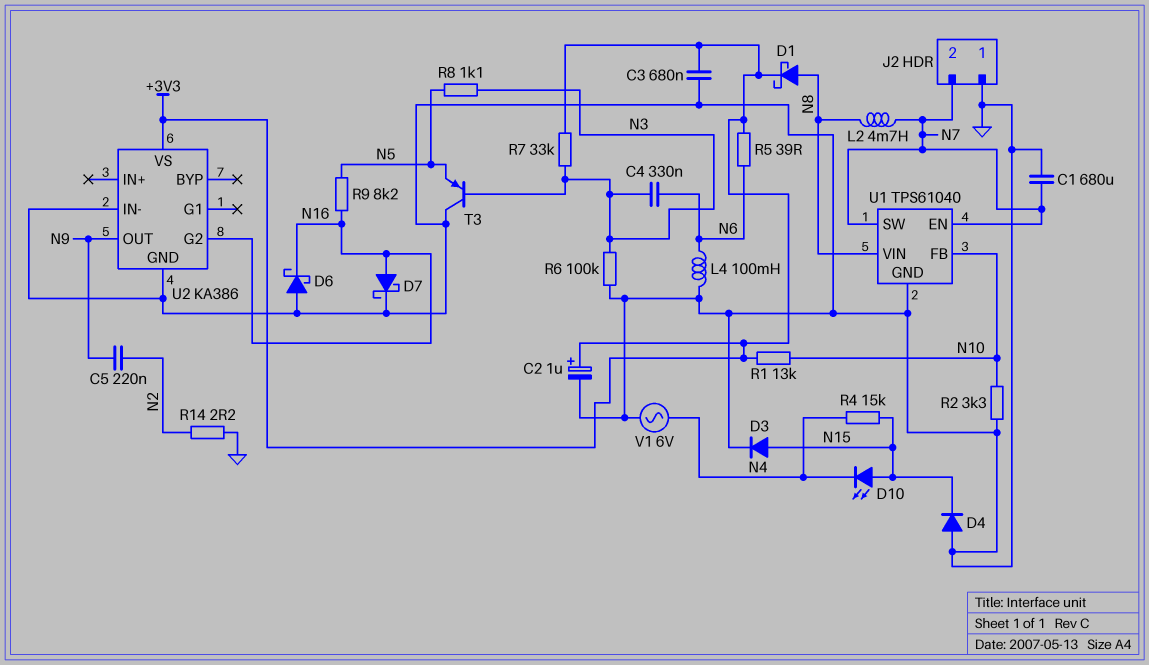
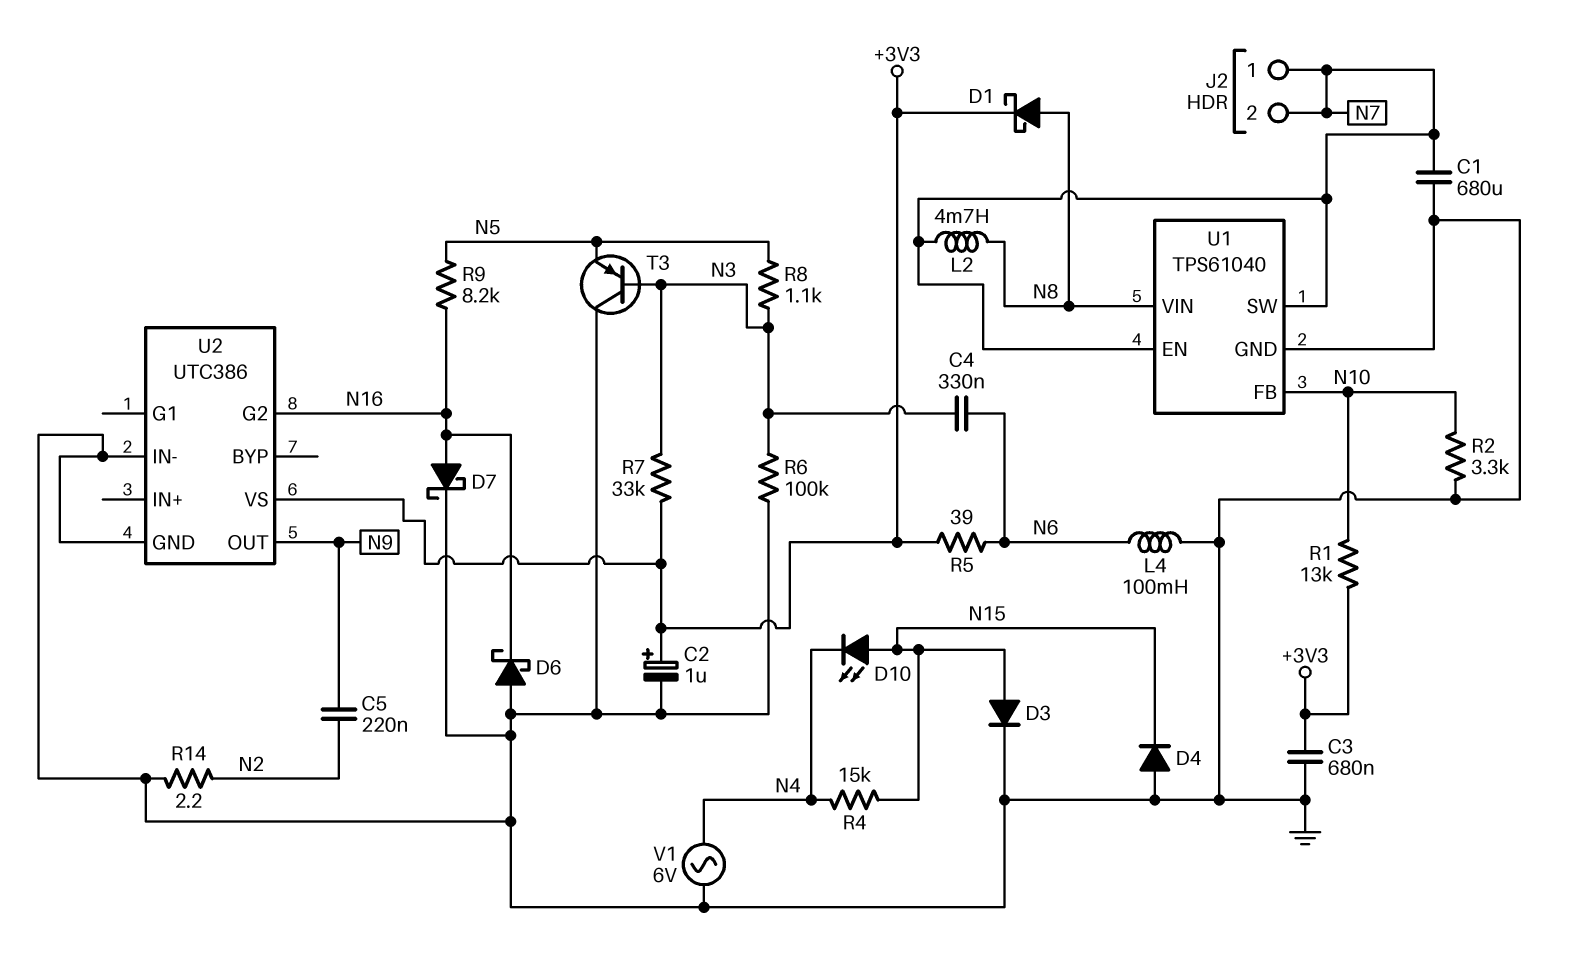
J2 pin 1: GND -> N7
U2: KA386 -> UTC386

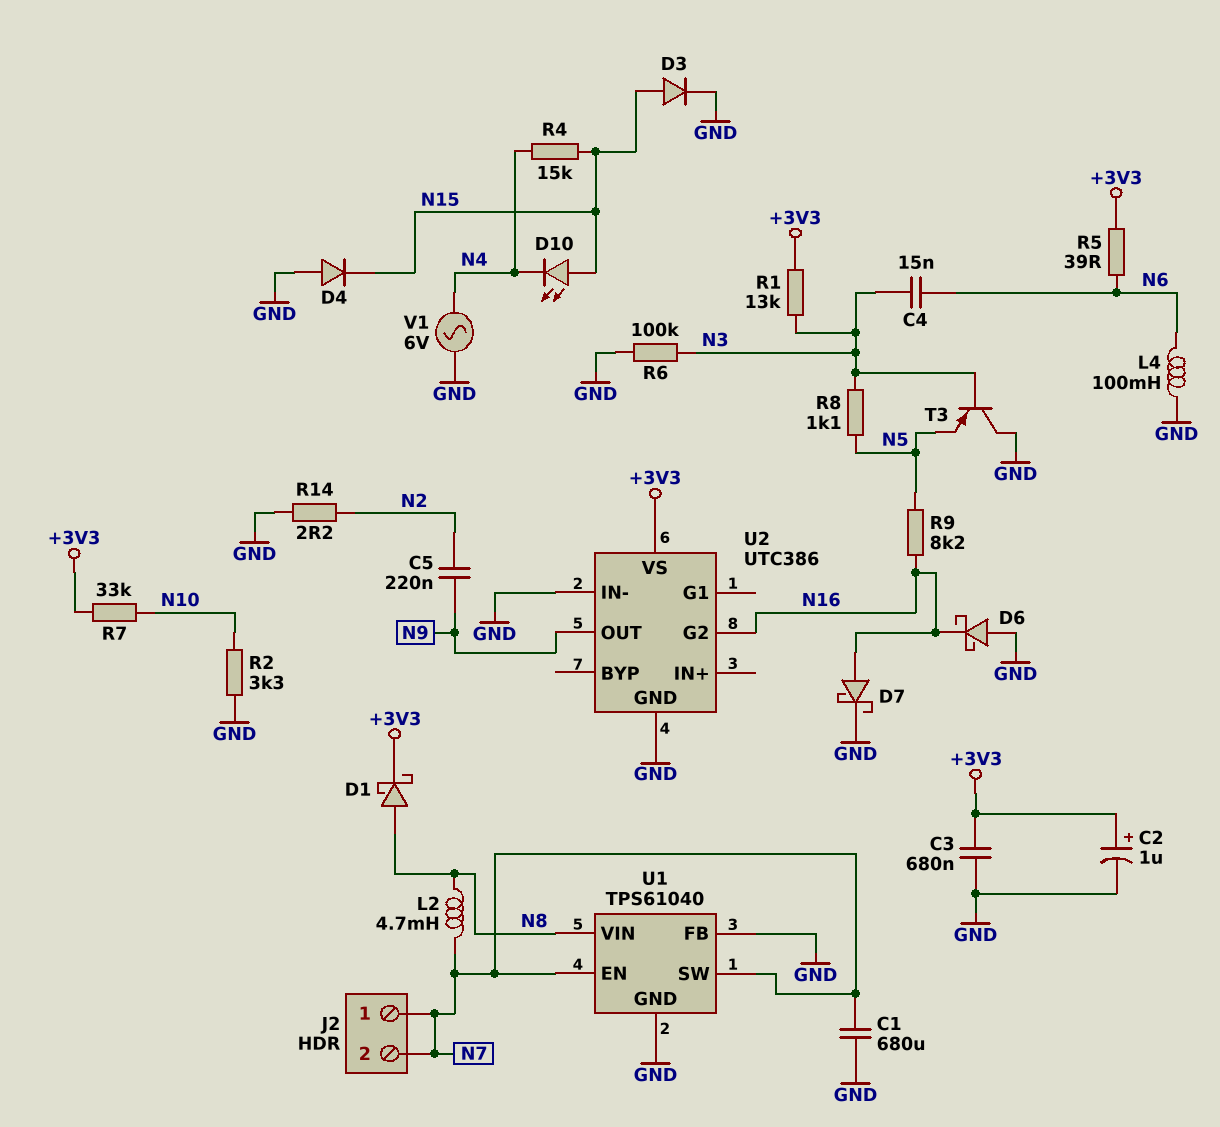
C4: 330nF (N3, N6) -> 15nF (N3, N6)
R1: 13k (+3V3, N10) -> 13k (+3V3, N3)
R7: 33k (+3V3, N3) -> 33k (+3V3, N10)
U1 pin FB: N10 -> GND

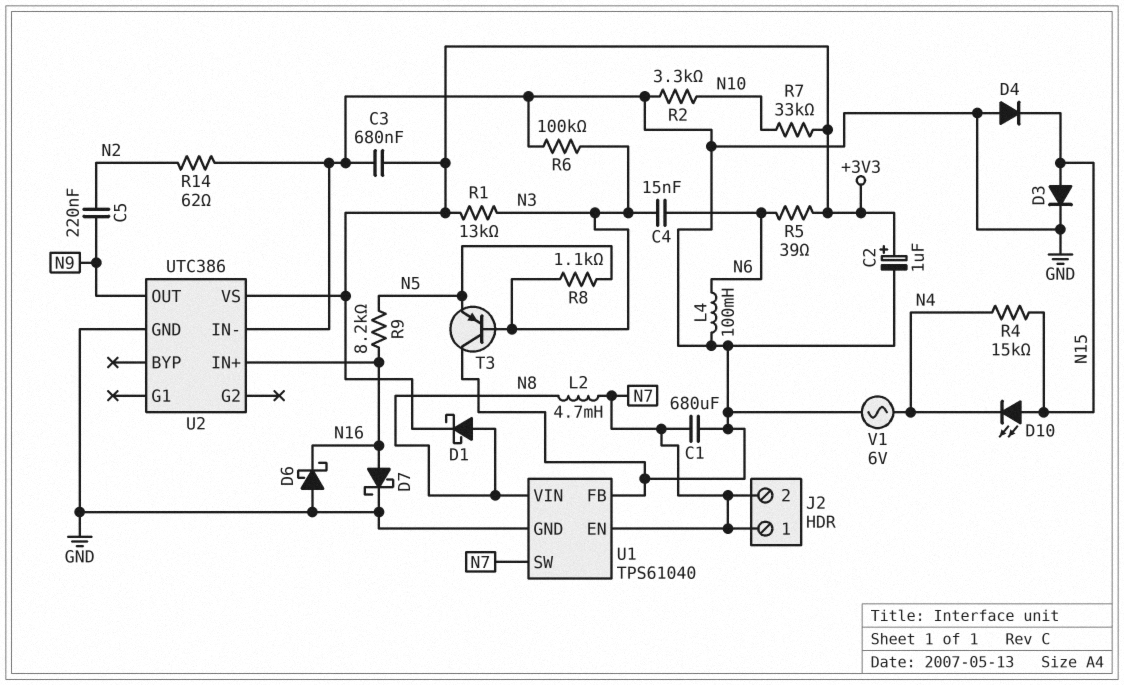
R14: 2.2 (GND, N2) -> 62 (GND, N2)
U2 pin G2: N16 -> none
U2 pin IN+: none -> N16

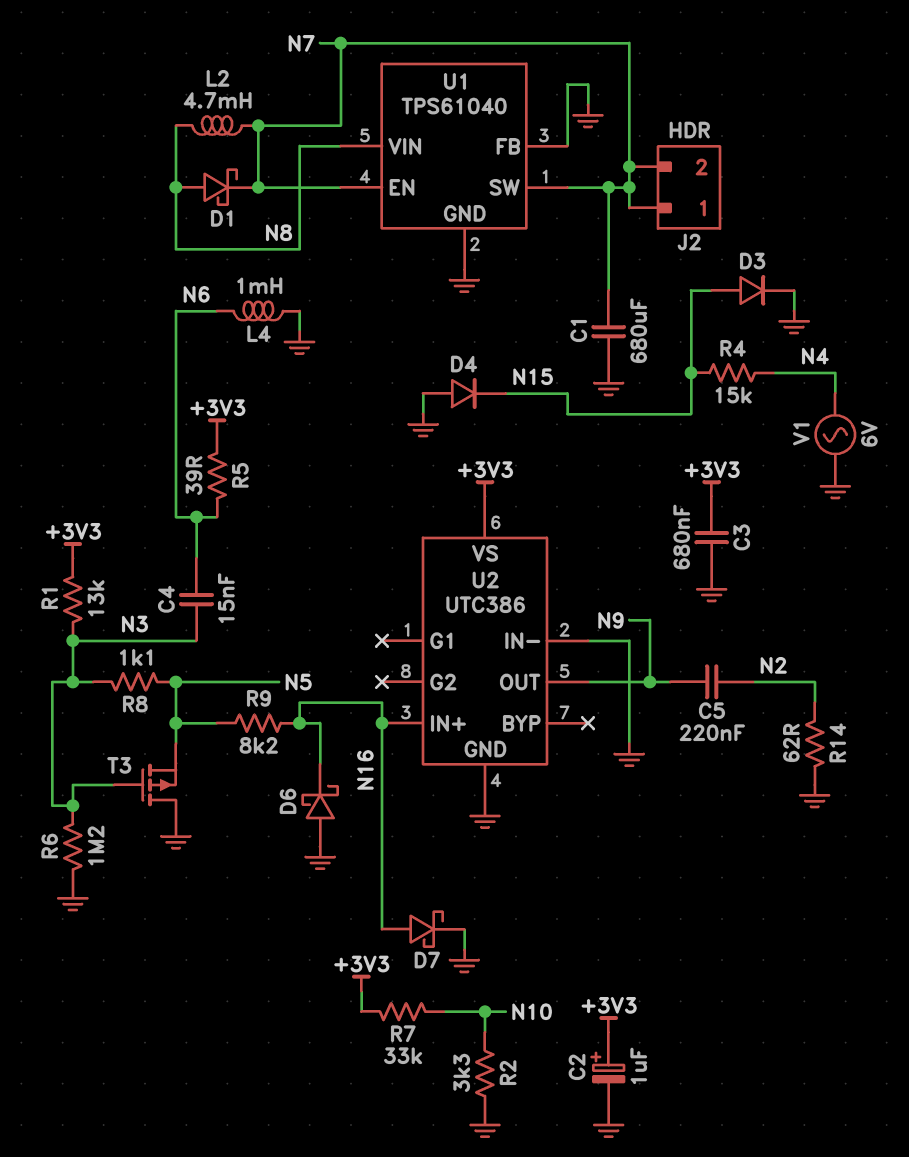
D1: schottky (A N8, K +3V3) -> schottky (A N8, K N7)
D10: LED (A N15, K N4) -> none
L4: 100mH (GND, N6) -> 1mH (GND, N6)
R6: 100k (GND, N3) -> 1.2M (GND, N3)
T3: PNP (B N3, C GND, E N5) -> PMOS (G N3, D GND, S N5)

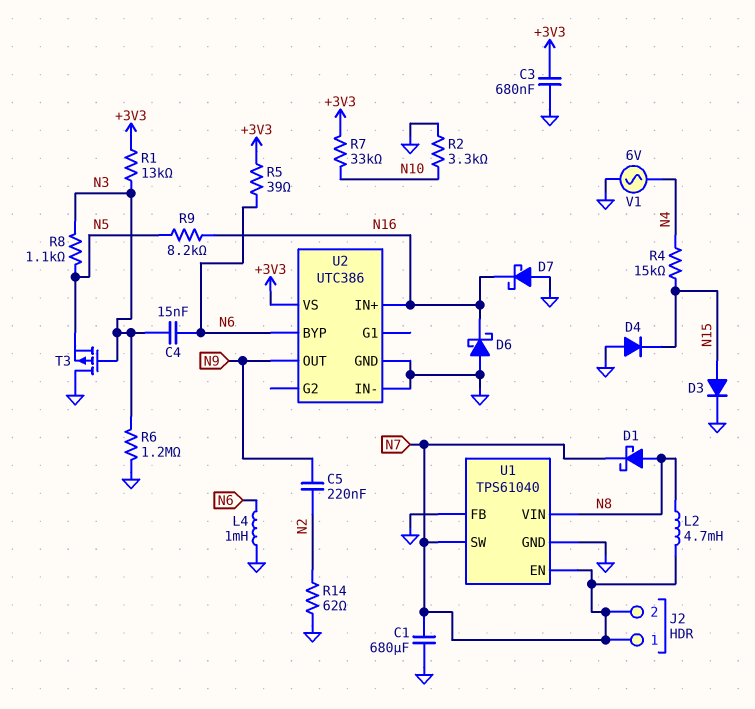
C2: 1uF (plus +3V3, minus GND) -> none
D7: schottky (A N16, K GND) -> schottky (A GND, K N16)
U2 pin BYP: none -> N6

